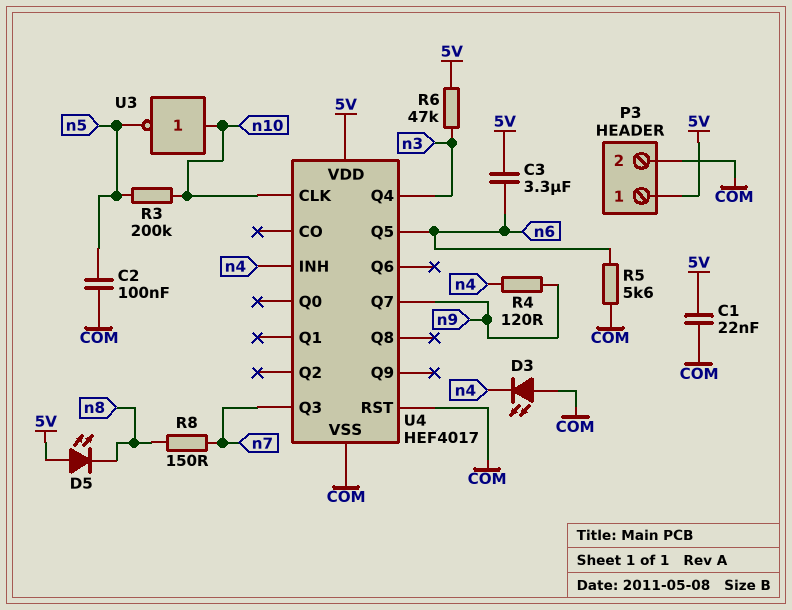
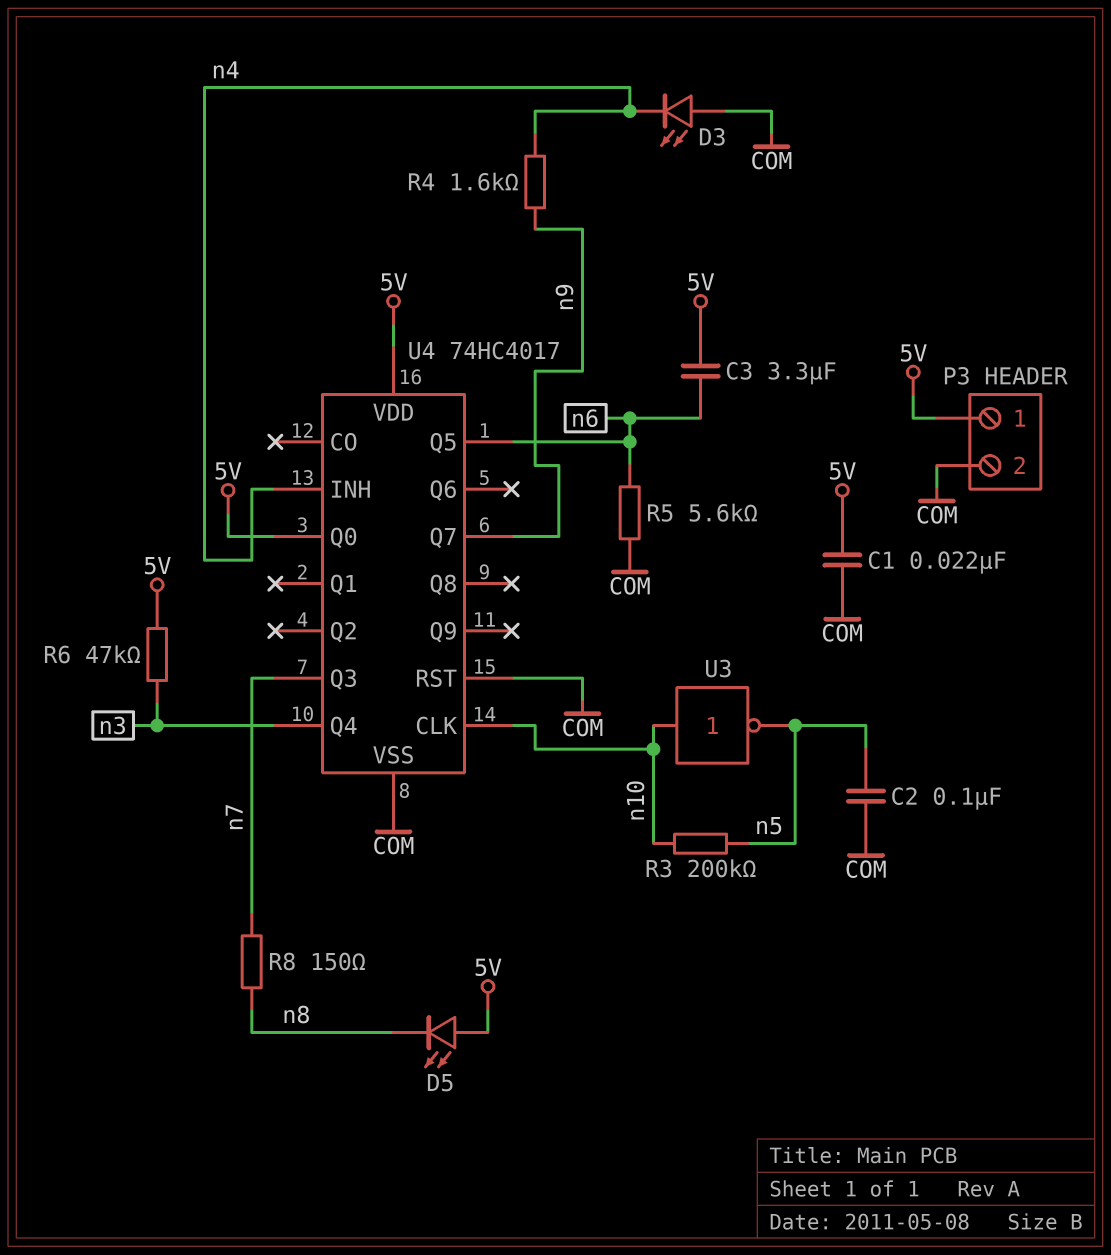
R4: 120 (n4, n9) -> 1.6k (n4, n9)
U4: HEF4017 -> 74HC4017
U4 pin Q0: none -> 5V

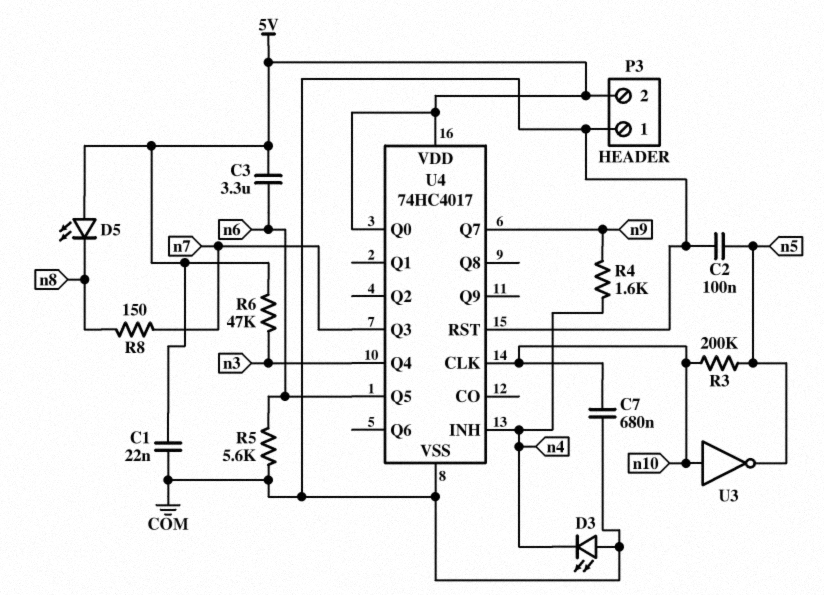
C7: none -> 680nF (COM, n10)
P3 pin 1: 5V -> COM
P3 pin 2: COM -> 5V

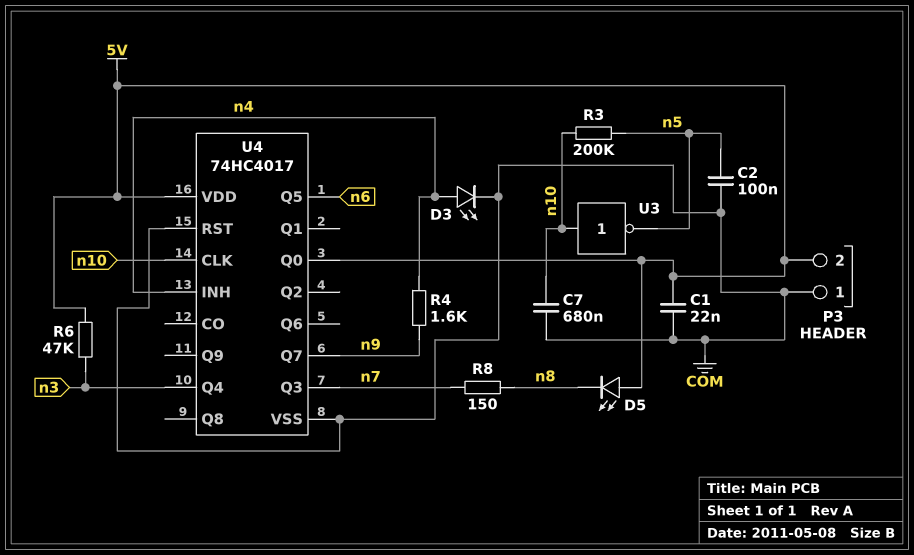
C3: 3.3uF (5V, n6) -> none
D3: LED (A COM, K n4) -> LED (A n4, K COM)
R5: 5.6k (COM, n6) -> none

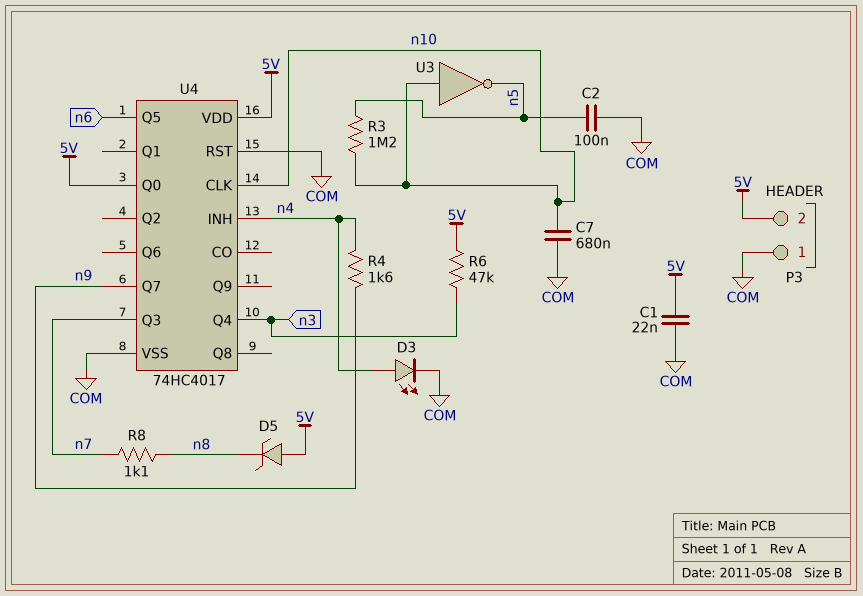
D5: LED (A 5V, K n8) -> zener (A 5V, K n8)
R3: 200k (n5, n10) -> 1.2M (n5, n10)
R8: 150 (n7, n8) -> 1.1k (n7, n8)

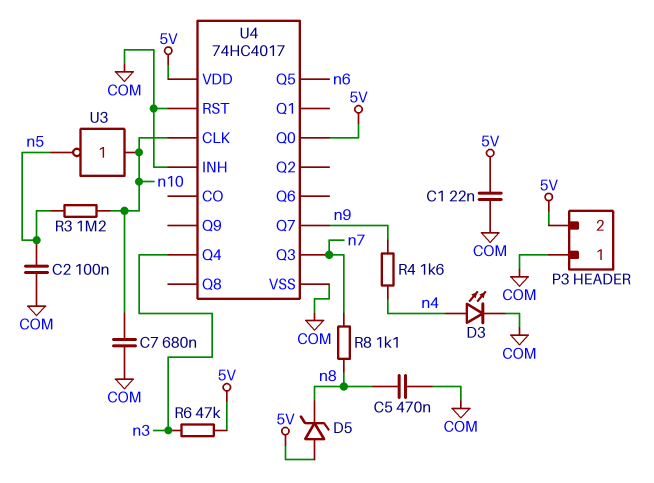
C5: none -> 470nF (COM, n8)
U4 pin INH: n4 -> COM

